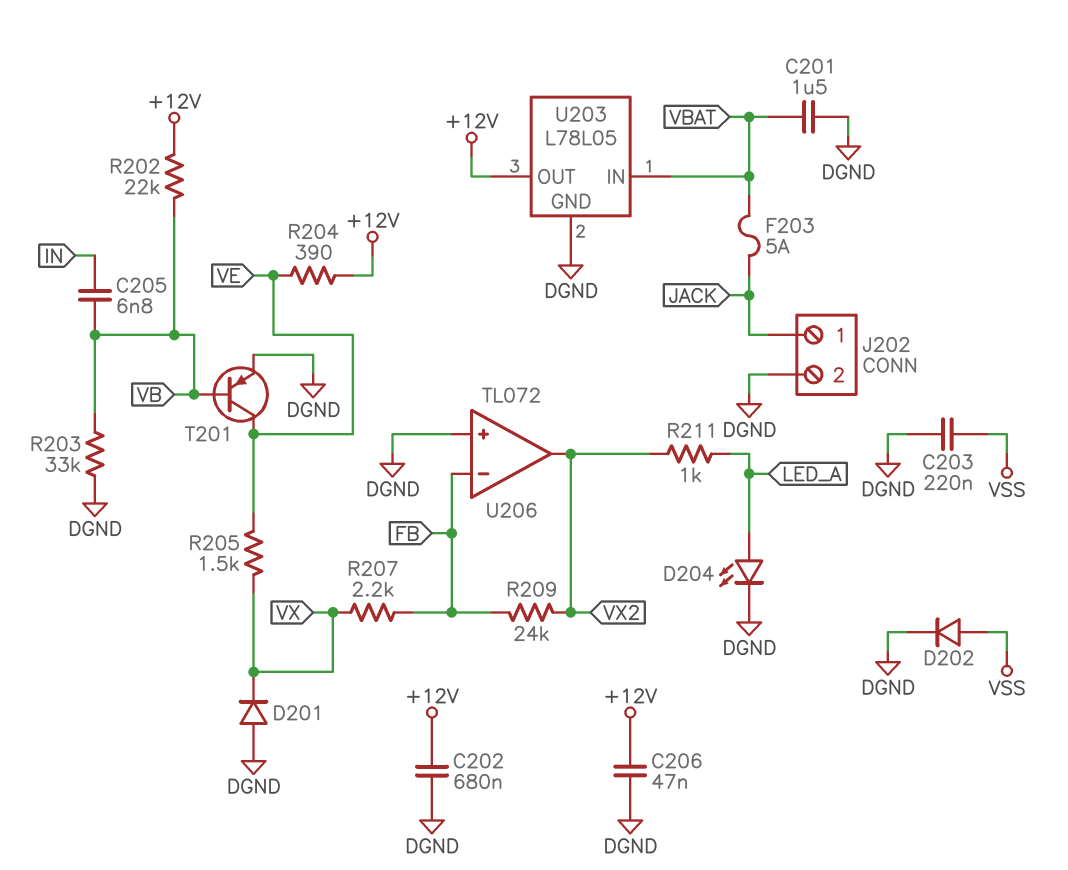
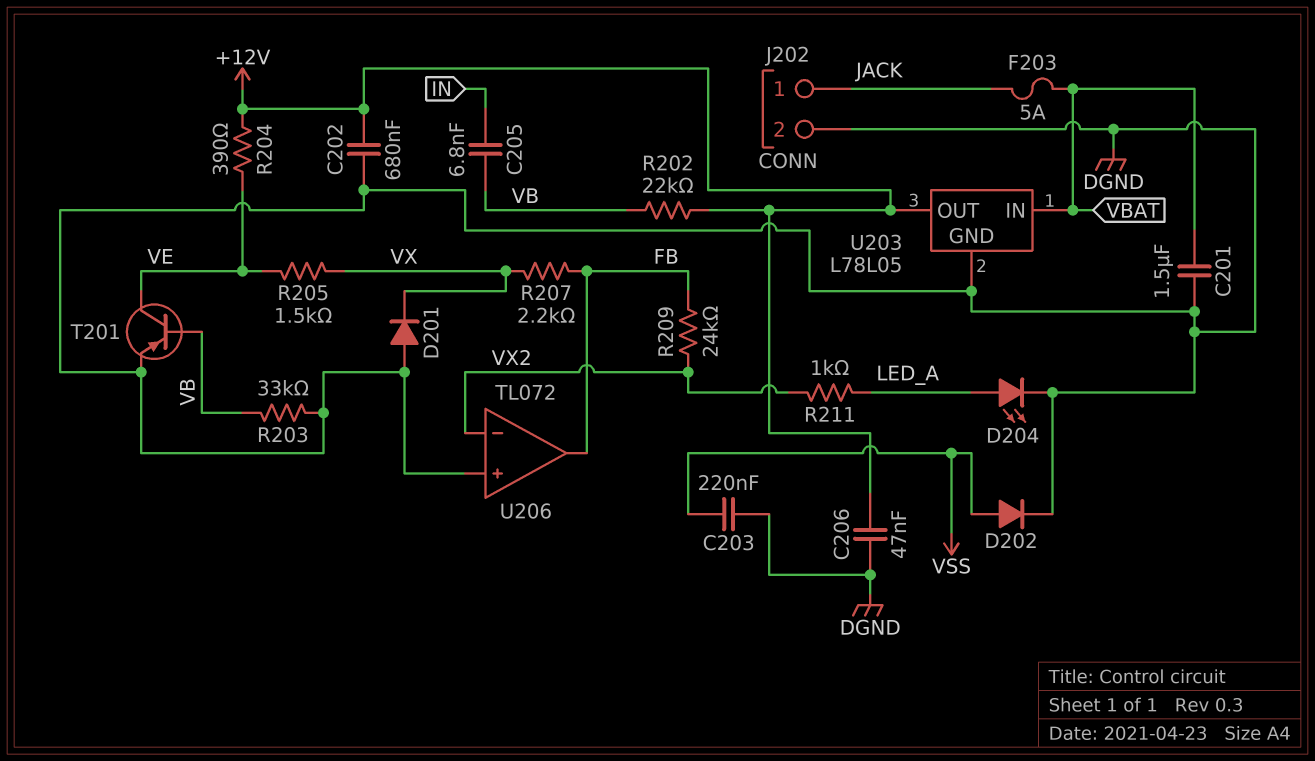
U206 pin in-: FB -> VX2
U206 pin out: VX2 -> FB

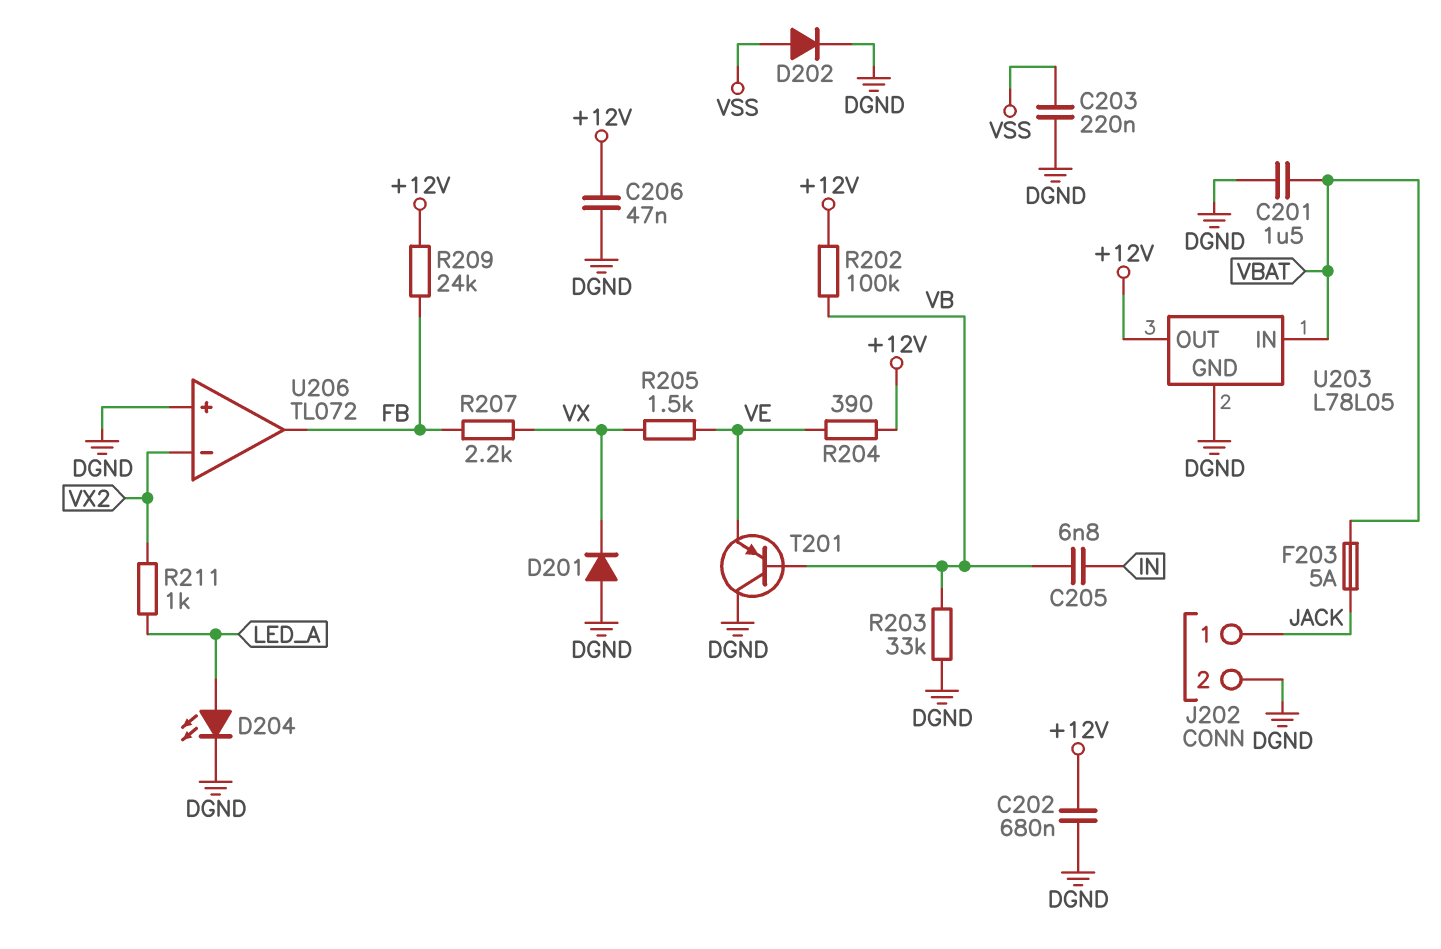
R202: 22k (+12V, VB) -> 100k (+12V, VB)
R209: 24k (FB, VX2) -> 24k (+12V, FB)
T201: PNP (B VB, C VE, E DGND) -> PNP (B VB, C DGND, E VE)

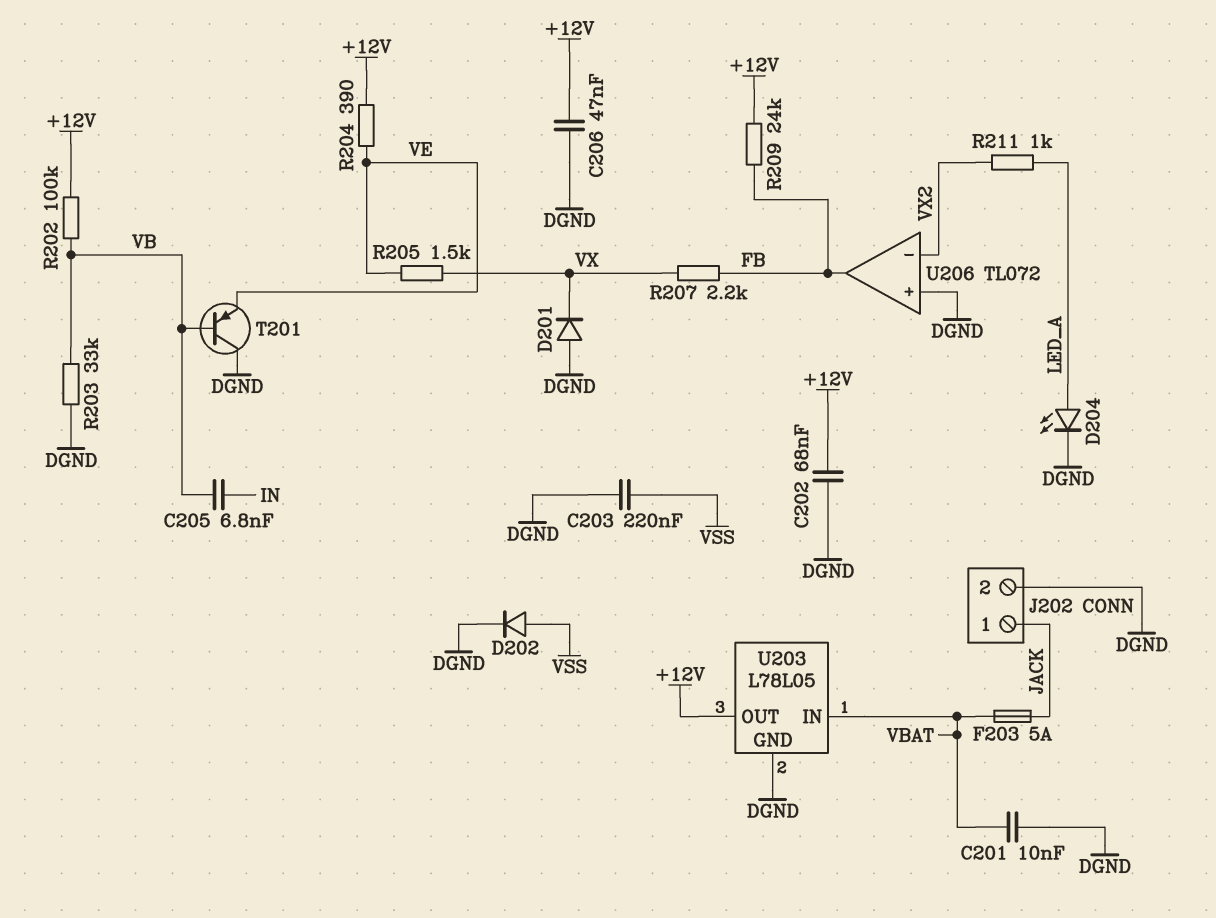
C201: 1.5uF (DGND, VBAT) -> 10nF (DGND, VBAT)
C202: 680nF (+12V, DGND) -> 68nF (+12V, DGND)

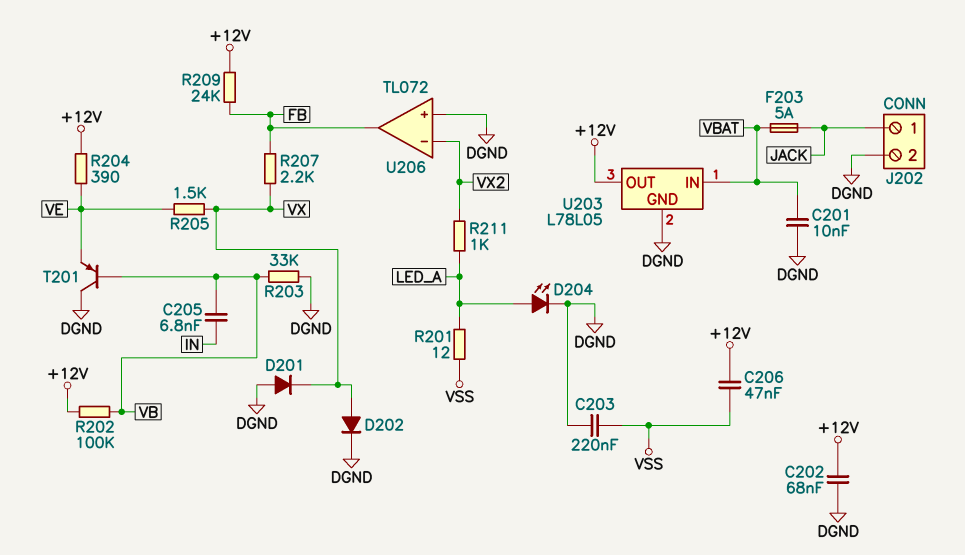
C206: 47nF (+12V, DGND) -> 47nF (+12V, VSS)
D202: diode (A VSS, K DGND) -> diode (A VX, K DGND)
R201: none -> 12 (LED_A, VSS)

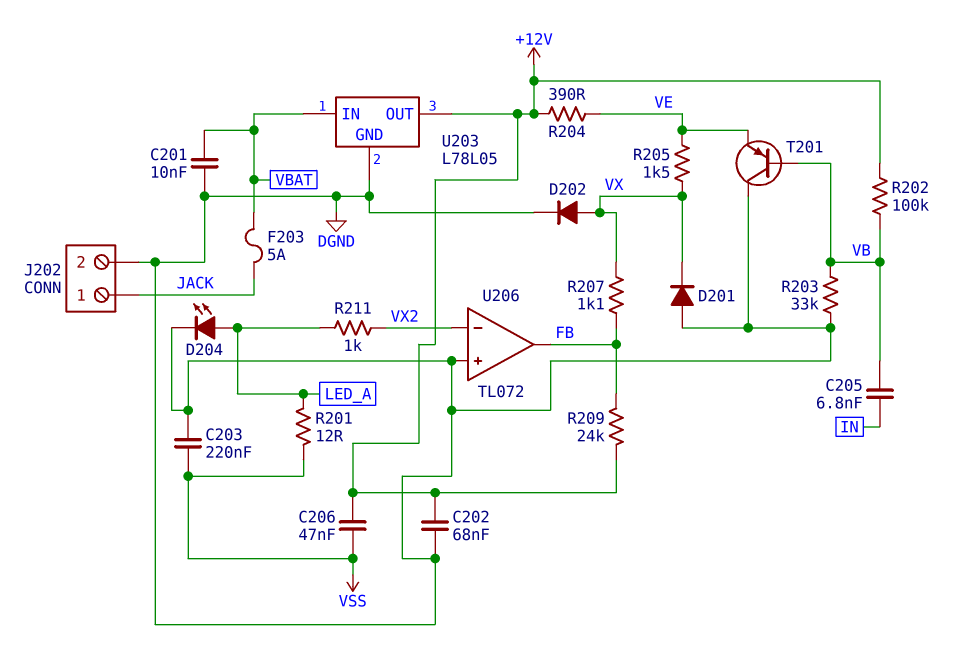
R207: 2.2k (FB, VX) -> 1.1k (FB, VX)

